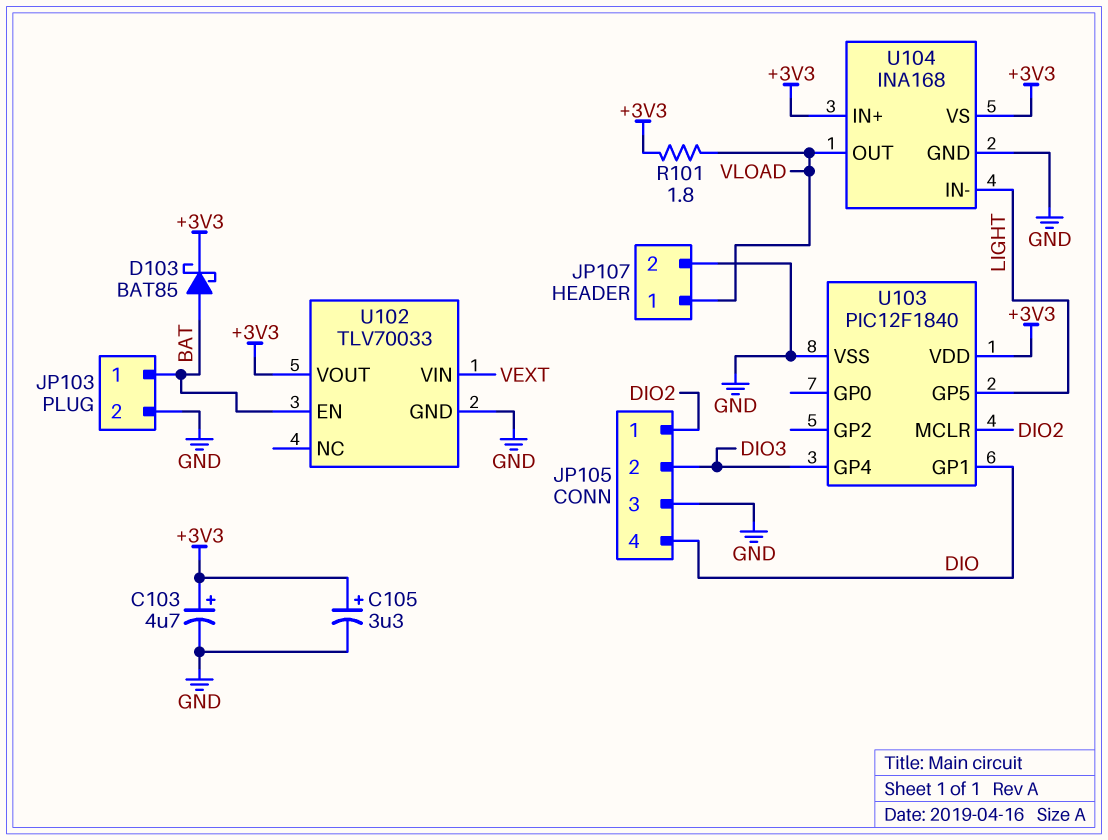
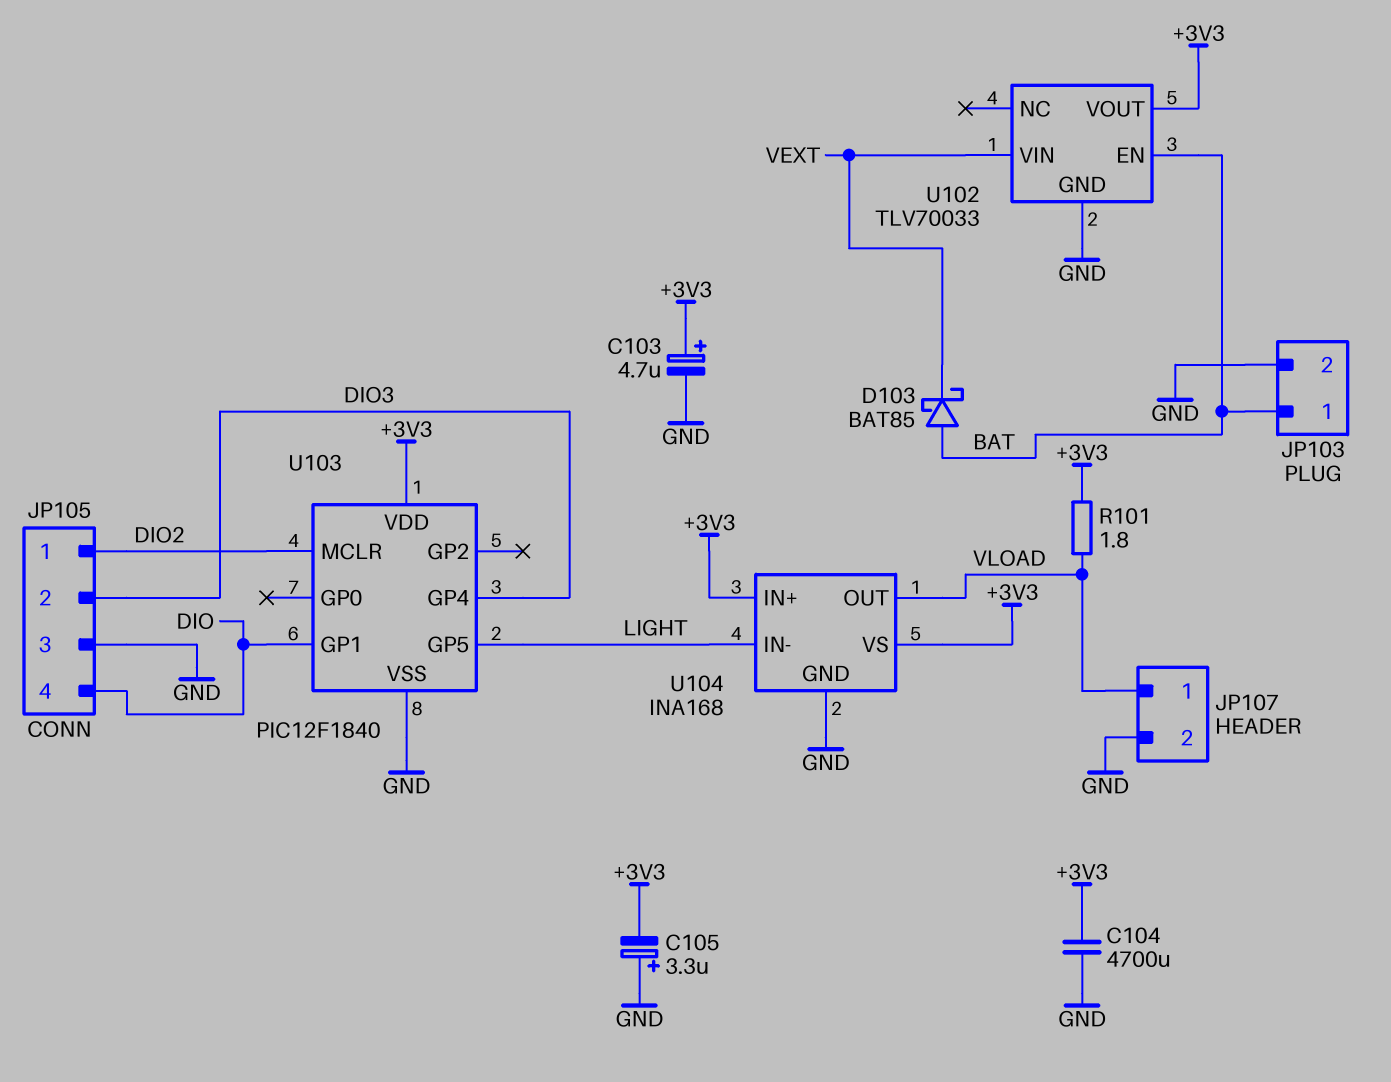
C104: none -> 4700uF (+3V3, GND)
C105: 3.3uF (plus +3V3, minus GND) -> 3.3uF (plus GND, minus +3V3)
D103: schottky BAT85 (A BAT, K +3V3) -> schottky BAT85 (A BAT, K VEXT)

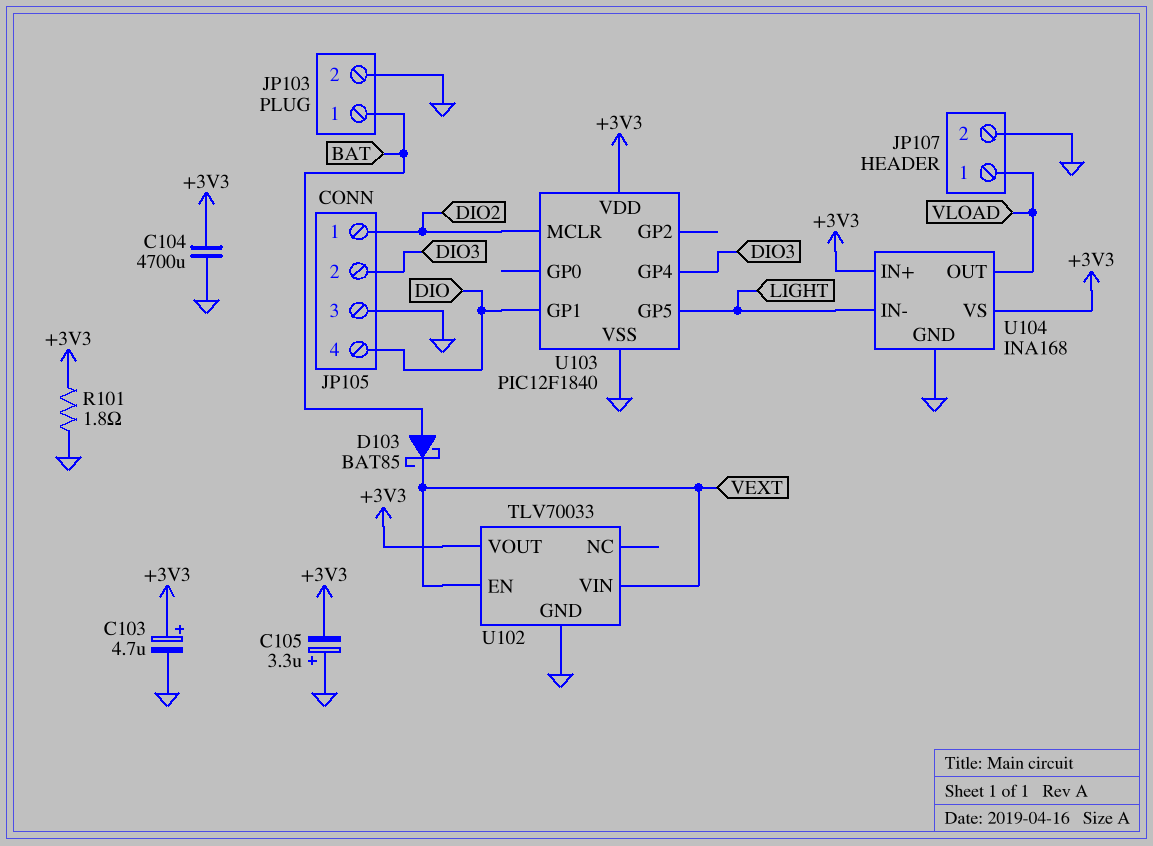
R101: 1.8 (+3V3, VLOAD) -> 1.8 (+3V3, GND)
U102 pin EN: BAT -> VEXT

